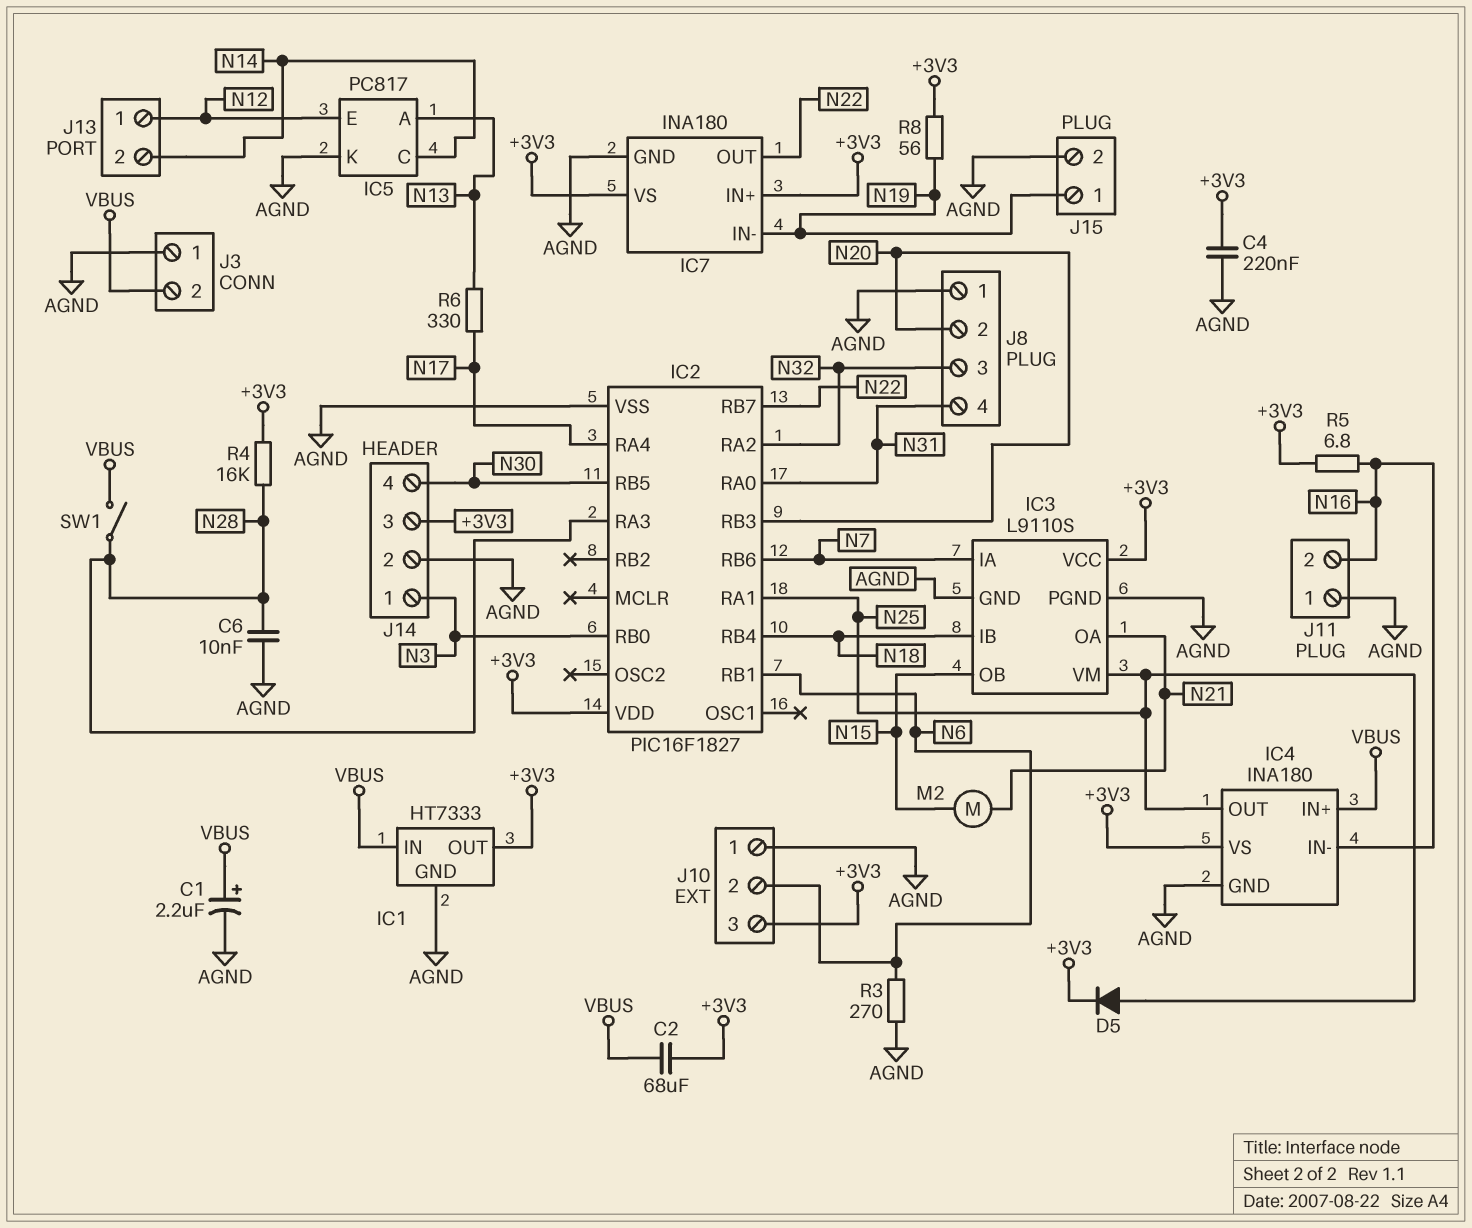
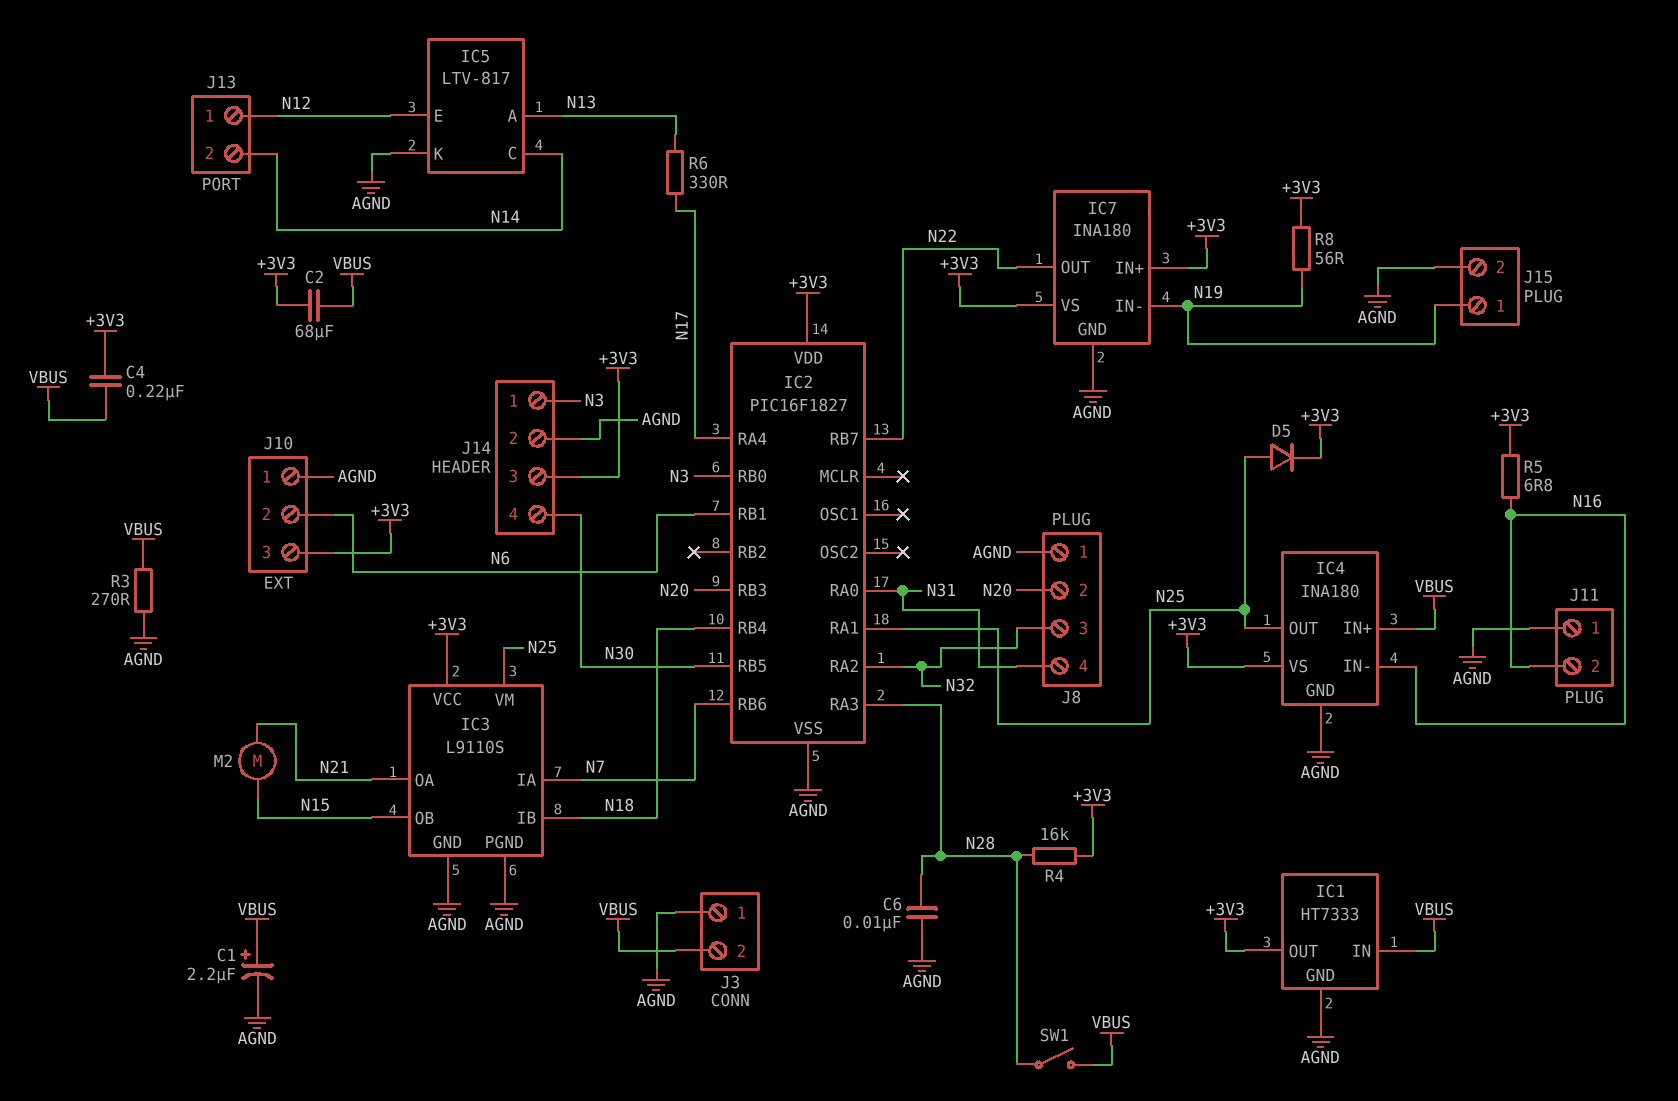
C4: 220nF (+3V3, AGND) -> 220nF (+3V3, VBUS)
IC5: PC817 -> LTV-817
R3: 270 (AGND, N6) -> 270 (AGND, VBUS)

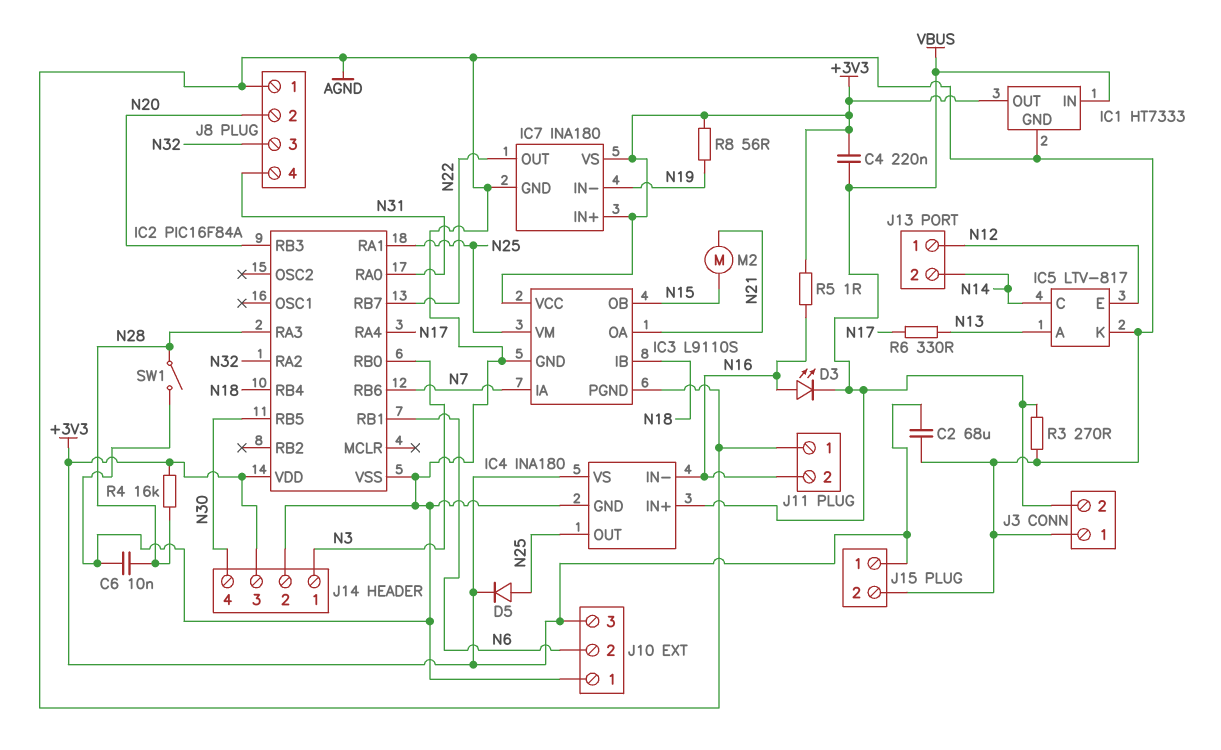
C1: 2.2uF (plus VBUS, minus AGND) -> none
C2: 68uF (+3V3, VBUS) -> 68uF (+3V3, AGND)
D3: none -> LED (A N16, K VBUS)
IC2: PIC16F1827 -> PIC16F84A
J15 pin 1: N19 -> +3V3
R5: 6.8 (+3V3, N16) -> 1 (+3V3, N16)
SW1: switch (N28, VBUS) -> switch (AGND, N28)

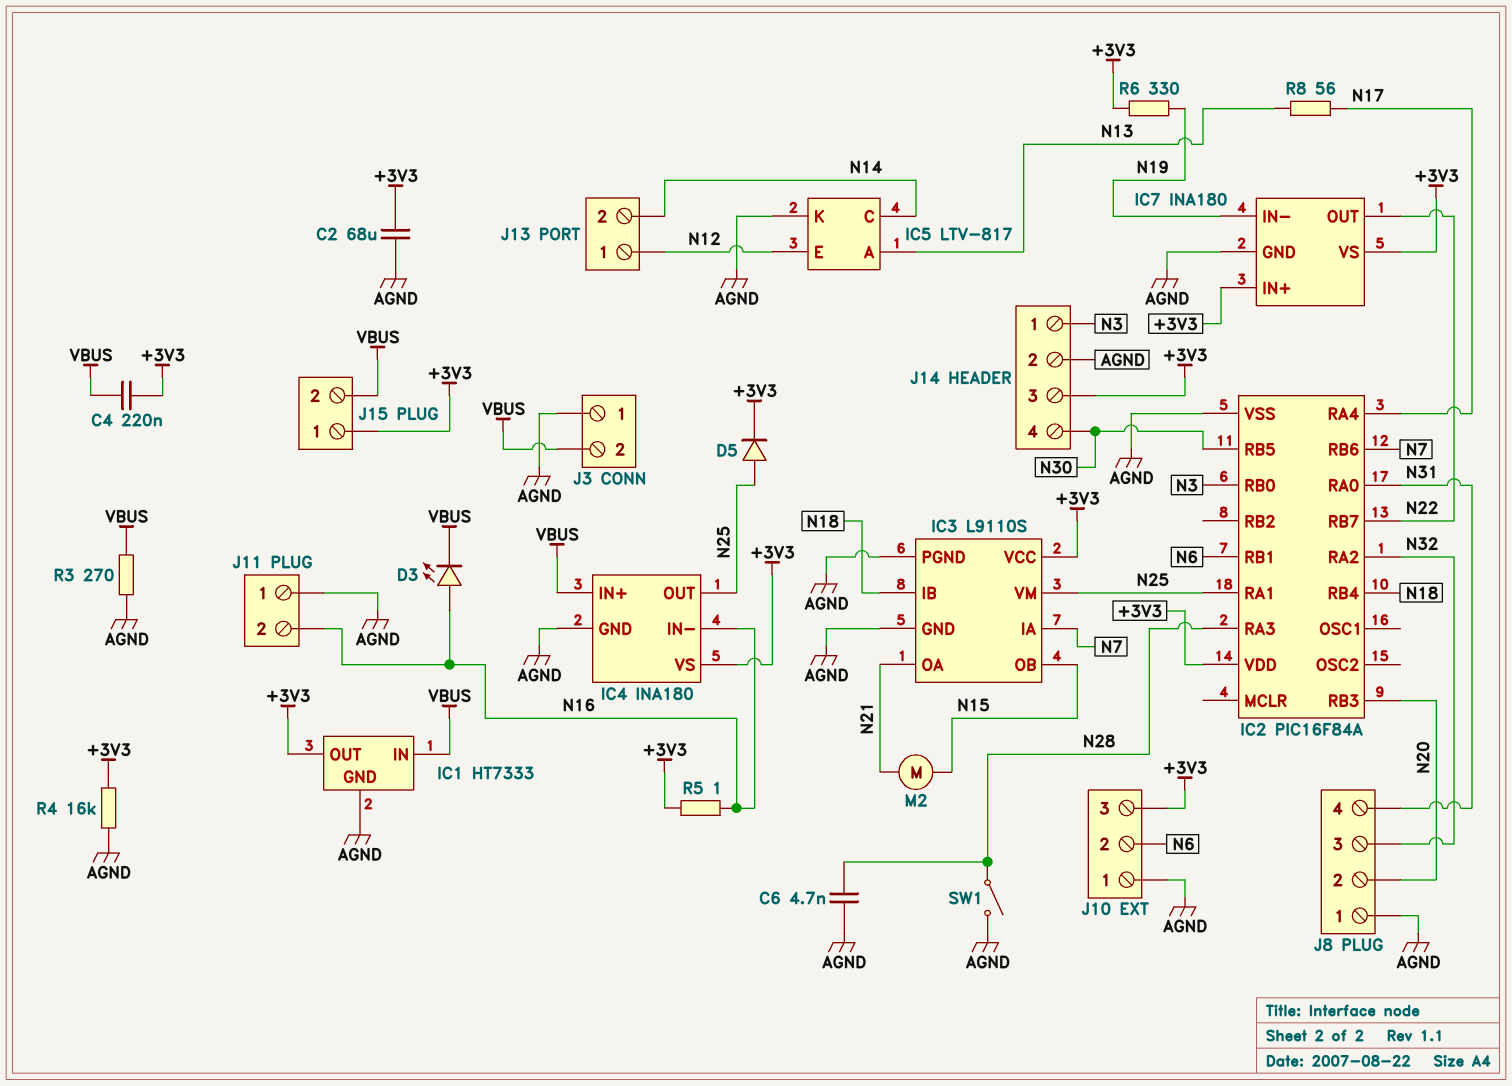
C6: 10nF (AGND, N28) -> 4.7nF (AGND, N28)
J15 pin 2: AGND -> VBUS
R4: 16k (+3V3, N28) -> 16k (+3V3, AGND)
R6: 330 (N13, N17) -> 330 (+3V3, N19)
R8: 56 (+3V3, N19) -> 56 (N13, N17)

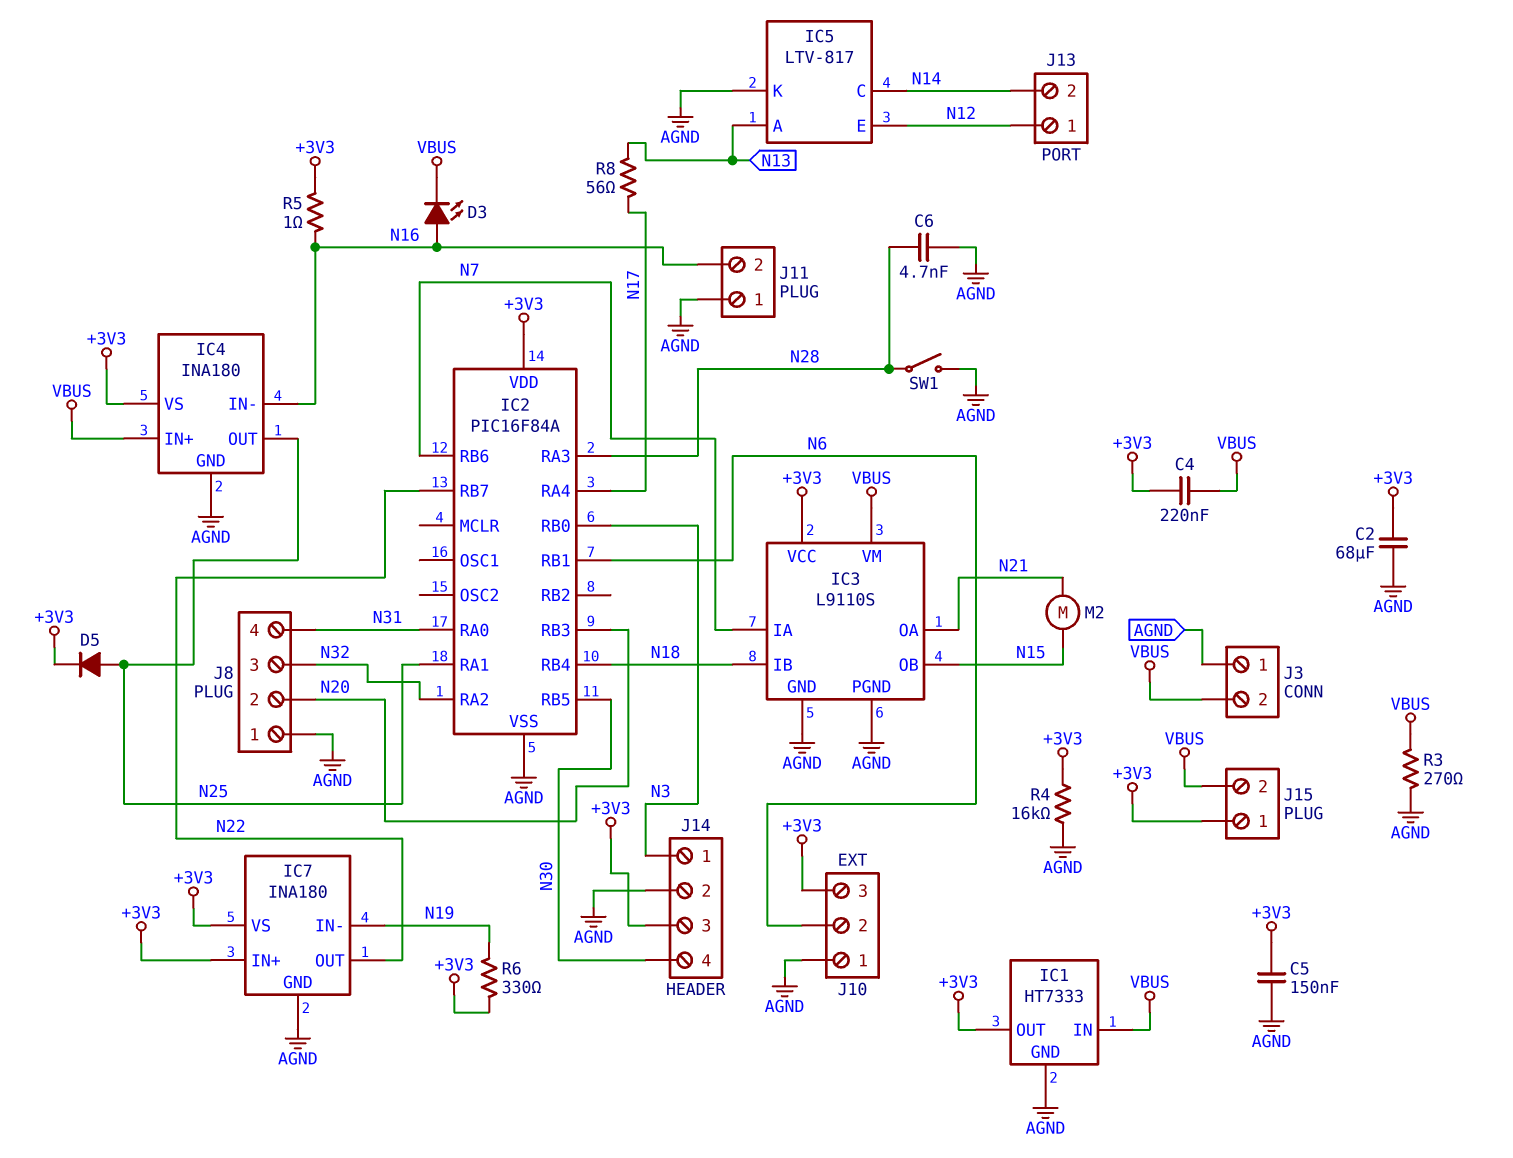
C5: none -> 150nF (+3V3, AGND)
IC3 pin VM: N25 -> VBUS

